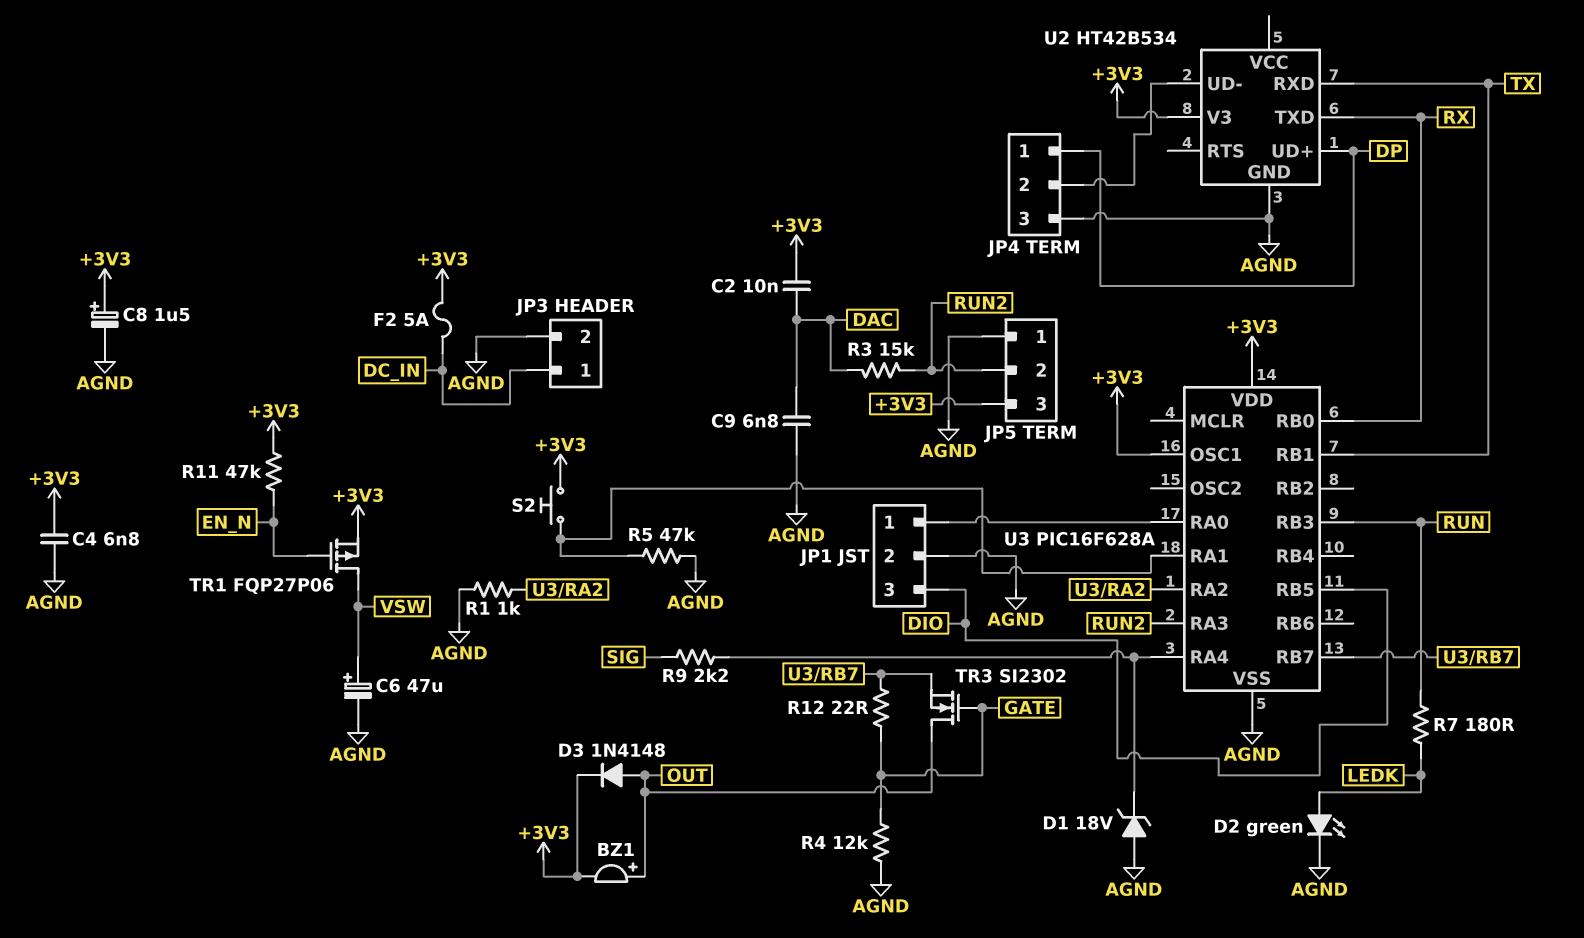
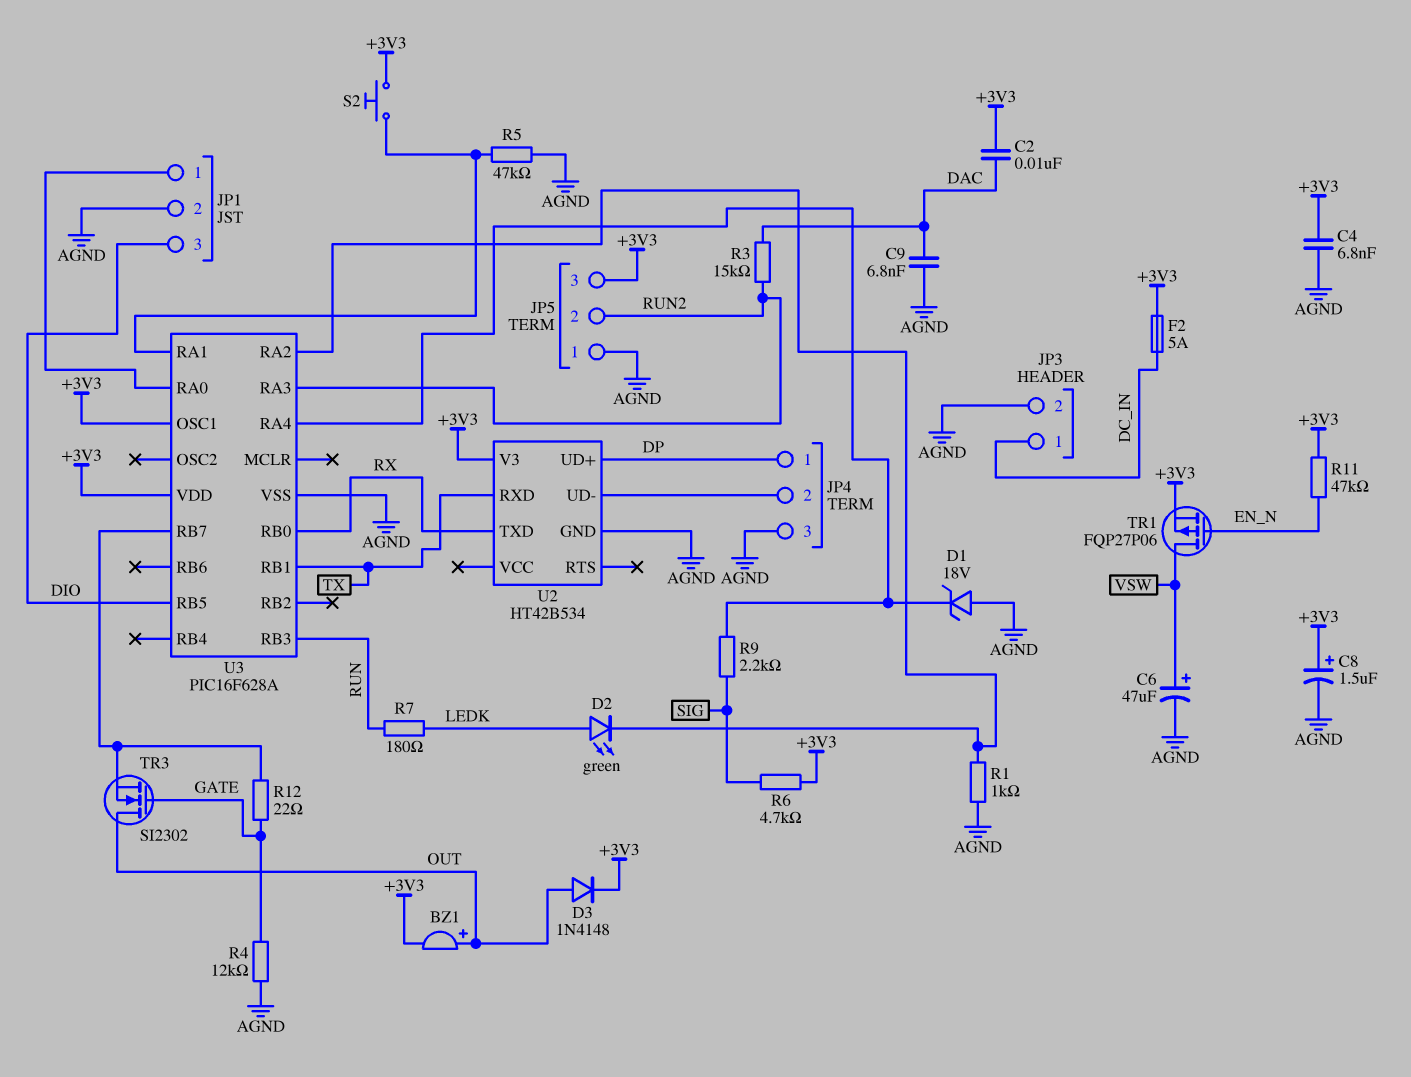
D2: LED green (A LEDK, K AGND) -> LED green (A LEDK, K U3/RA2)
R6: none -> 4.7k (+3V3, SIG)

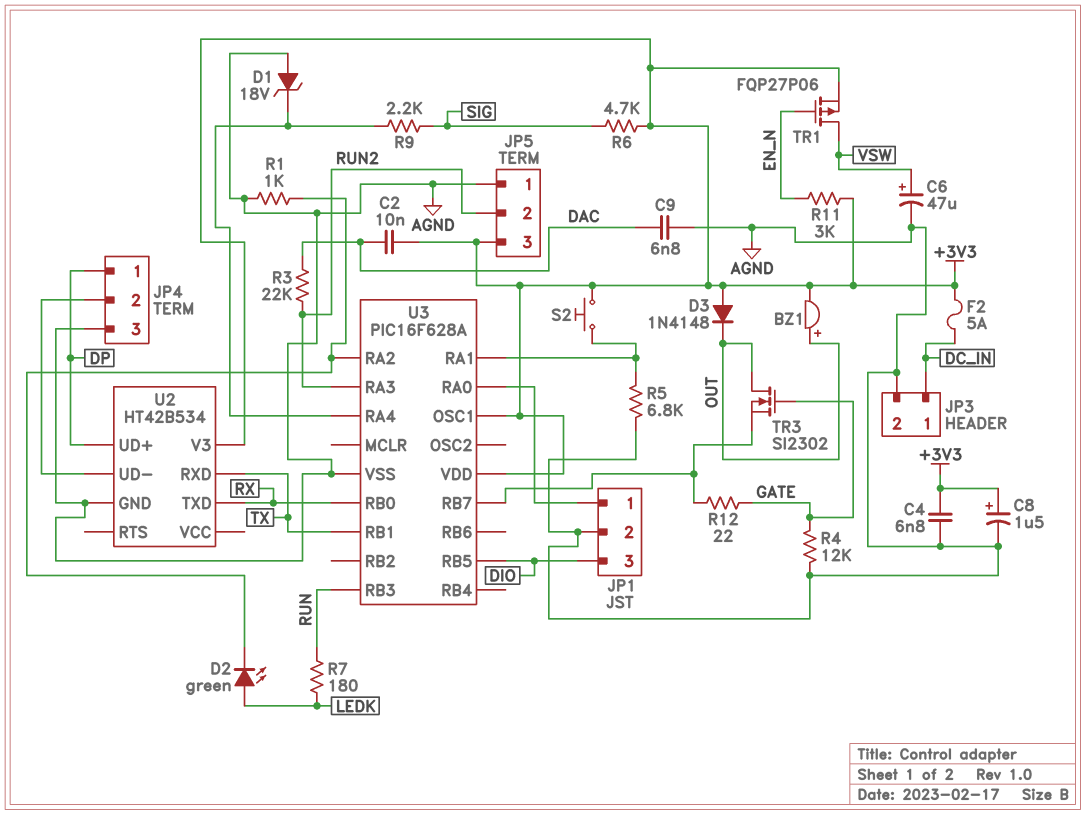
D3: diode 1N4148 (A OUT, K +3V3) -> diode 1N4148 (A +3V3, K OUT)
R3: 15k (DAC, RUN2) -> 22k (DAC, RUN2)
R5: 47k (AGND, U3/RA1) -> 6.8k (AGND, U3/RA1)
R11: 47k (+3V3, EN_N) -> 3k (+3V3, EN_N)

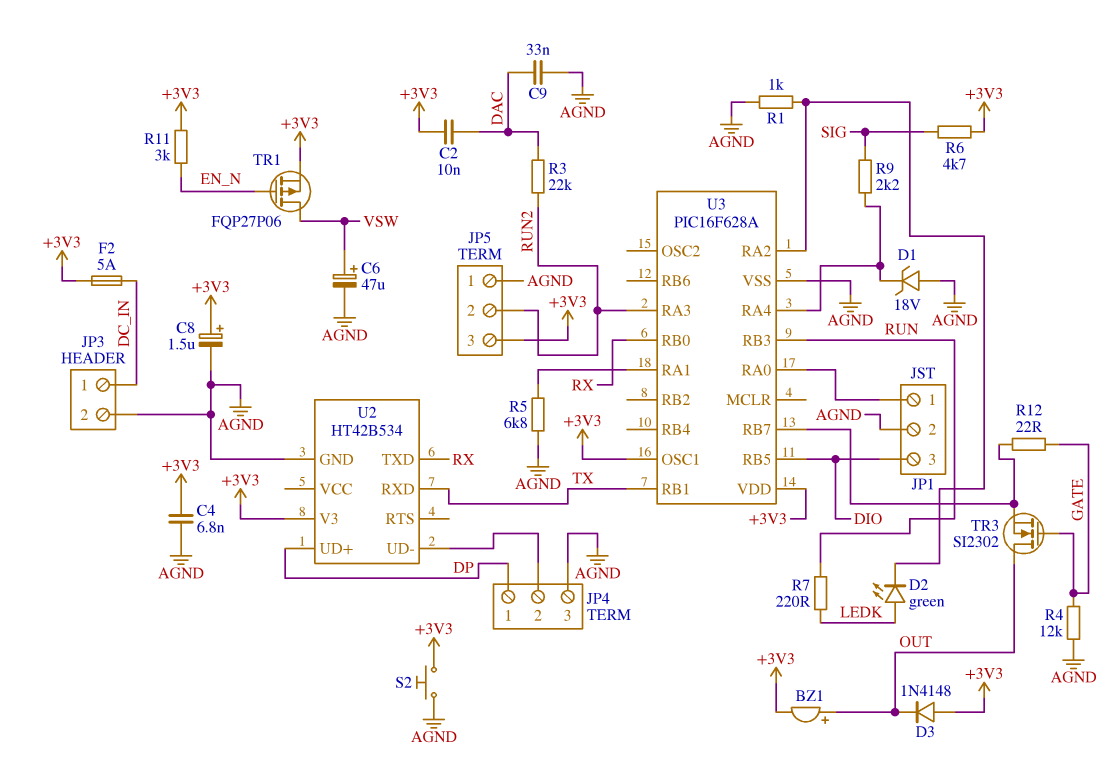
C9: 6.8nF (AGND, DAC) -> 33nF (AGND, DAC)
R7: 180 (LEDK, RUN) -> 220 (LEDK, RUN)
S2: button (+3V3, U3/RA1) -> button (+3V3, AGND)

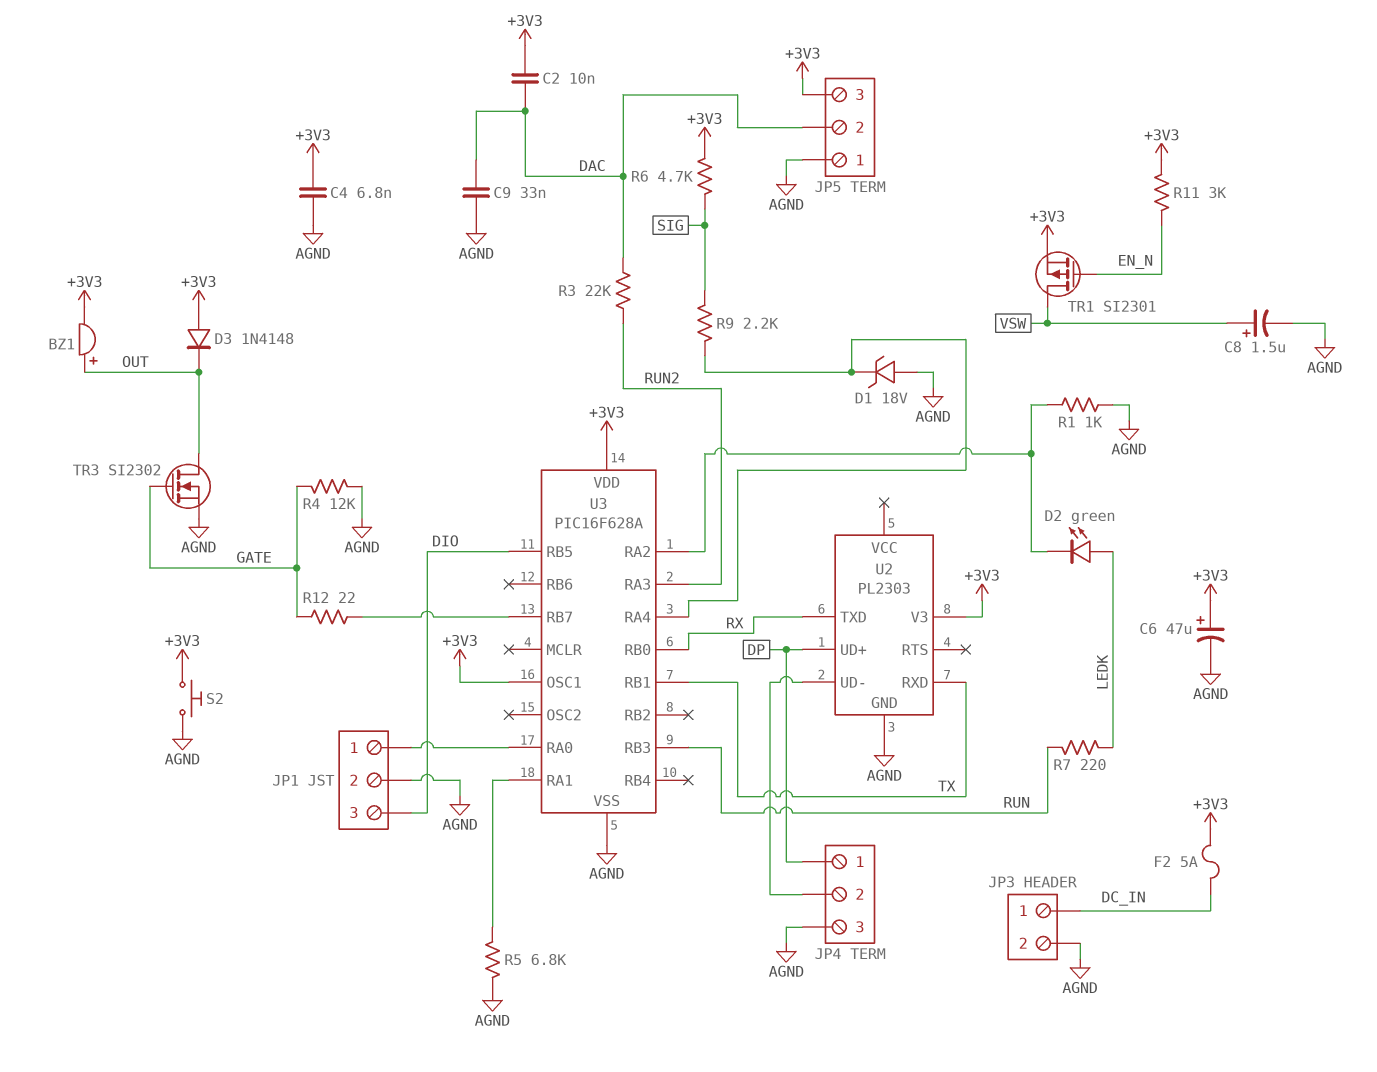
C6: 47uF (plus VSW, minus AGND) -> 47uF (plus +3V3, minus AGND)
C8: 1.5uF (plus +3V3, minus AGND) -> 1.5uF (plus VSW, minus AGND)
JP5 pin 2: RUN2 -> DAC
TR1: PMOS FQP27P06 (G EN_N, D VSW, S +3V3) -> PMOS SI2301 (G EN_N, D VSW, S +3V3)
TR3: NMOS SI2302 (G GATE, D OUT, S U3/RB7) -> NMOS SI2302 (G GATE, D OUT, S AGND)
U2: HT42B534 -> PL2303

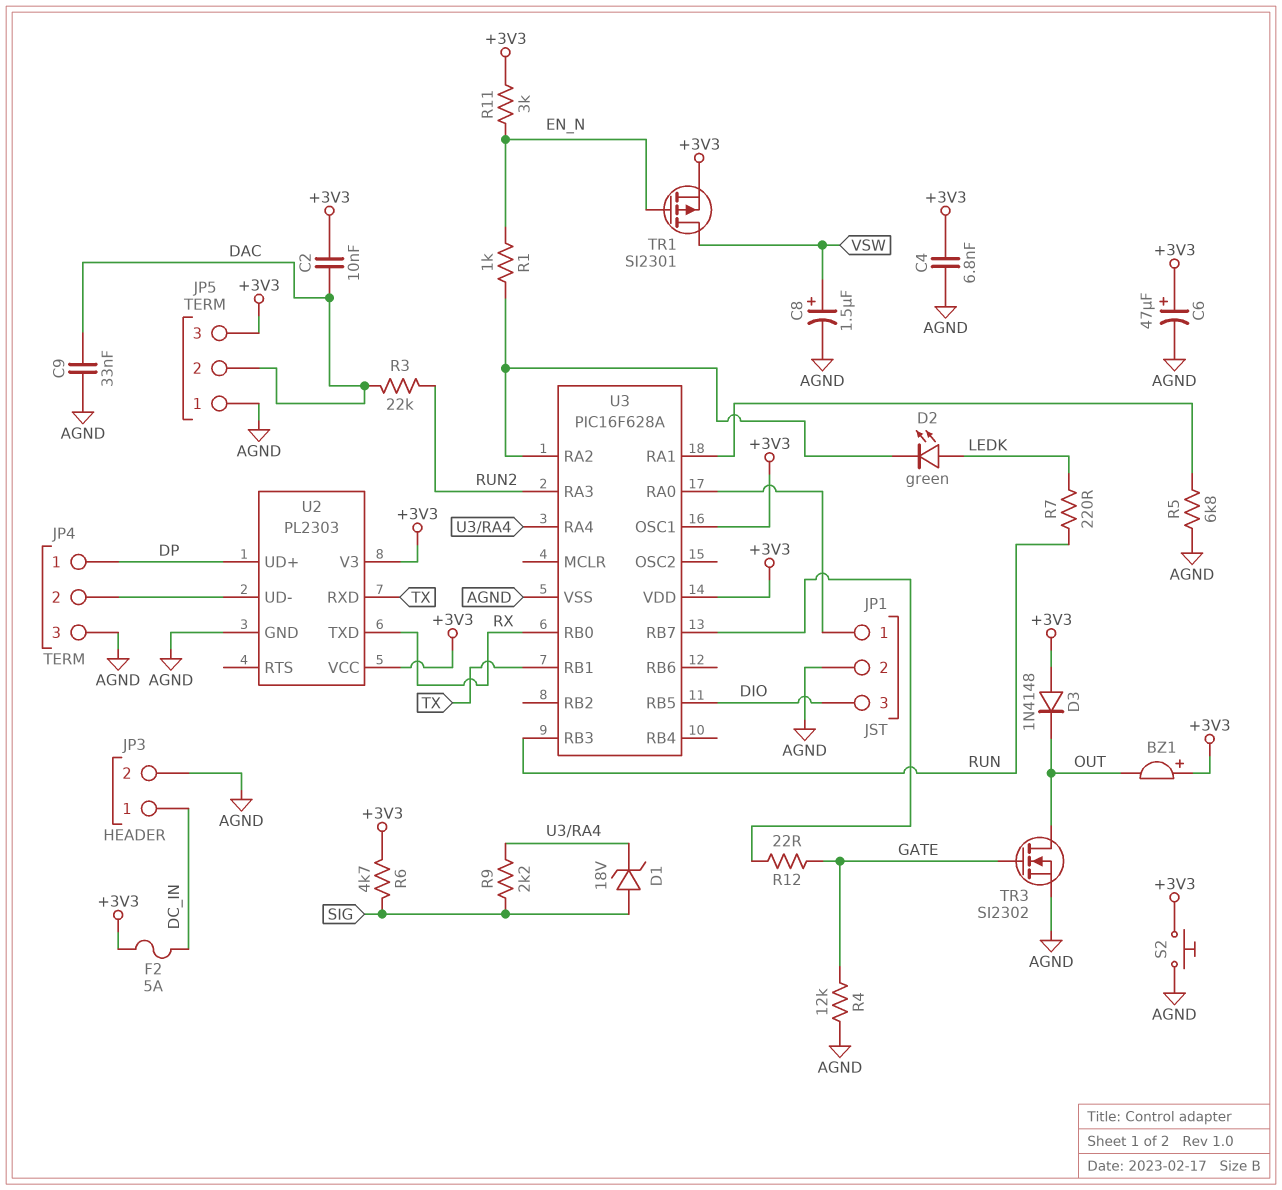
BZ1: buzzer (plus OUT, minus +3V3) -> buzzer (plus +3V3, minus OUT)
D1: zener 18V (A AGND, K U3/RA4) -> zener 18V (A SIG, K U3/RA4)
R1: 1k (AGND, U3/RA2) -> 1k (EN_N, U3/RA2)
U2 pin VCC: none -> +3V3

